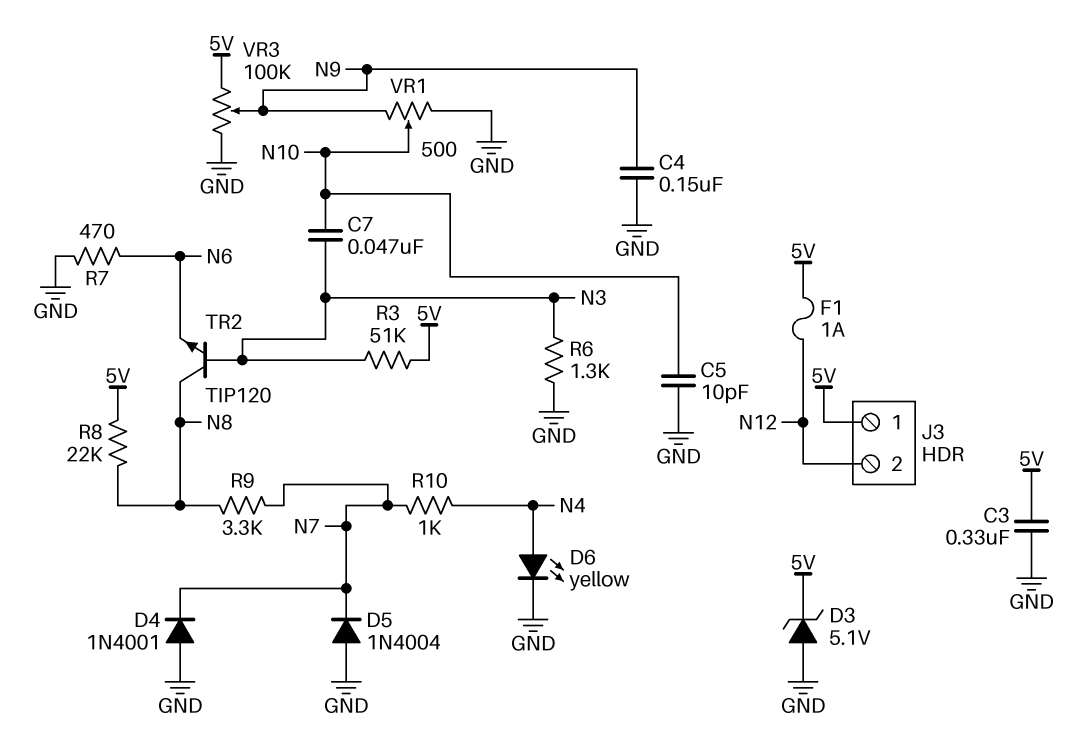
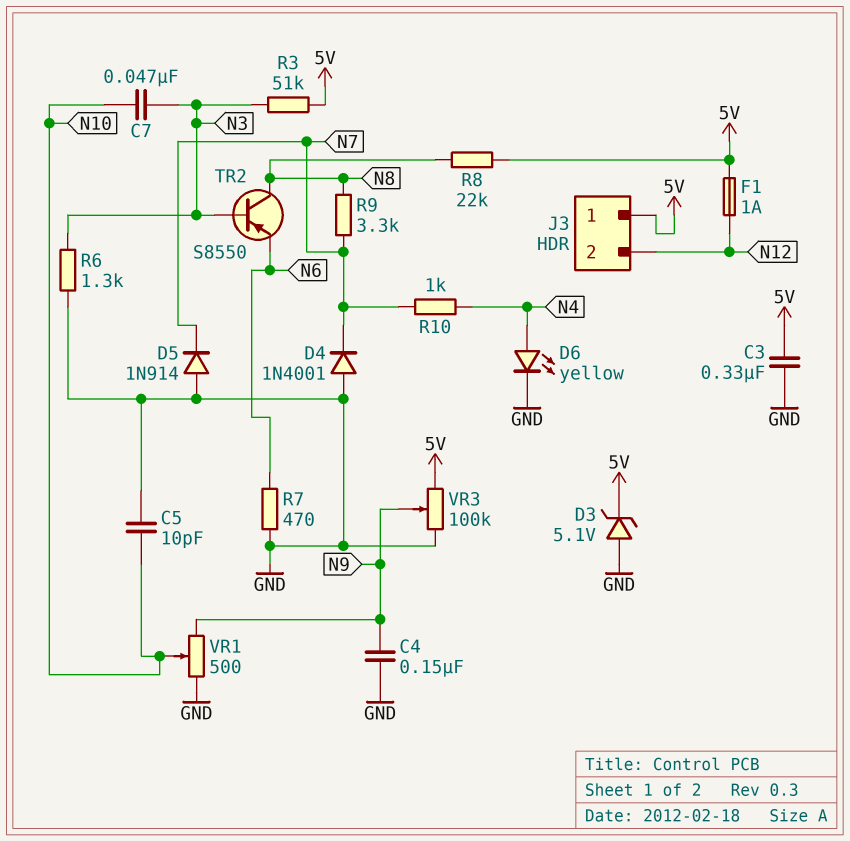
D5: diode 1N4004 (A GND, K N7) -> diode 1N914 (A GND, K N7)
TR2: NPN TIP120 (B N3, C N8, E N6) -> PNP S8550 (B N3, C N8, E N6)

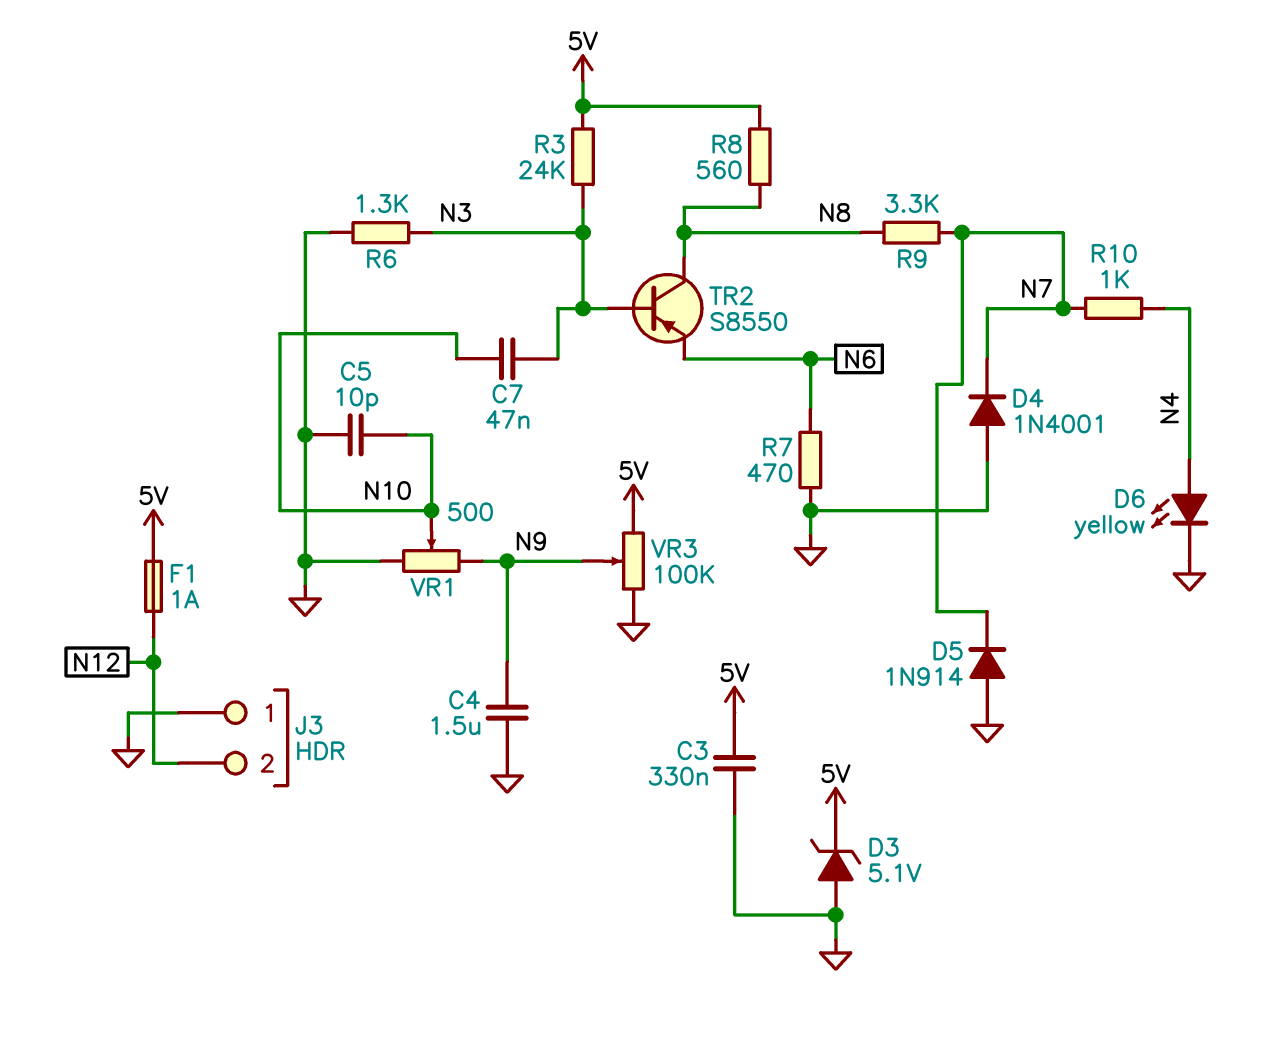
C4: 150nF (GND, N9) -> 1.5uF (GND, N9)
J3 pin 1: 5V -> GND
R3: 51k (5V, N3) -> 24k (5V, N3)
R8: 22k (5V, N8) -> 560 (5V, N8)

